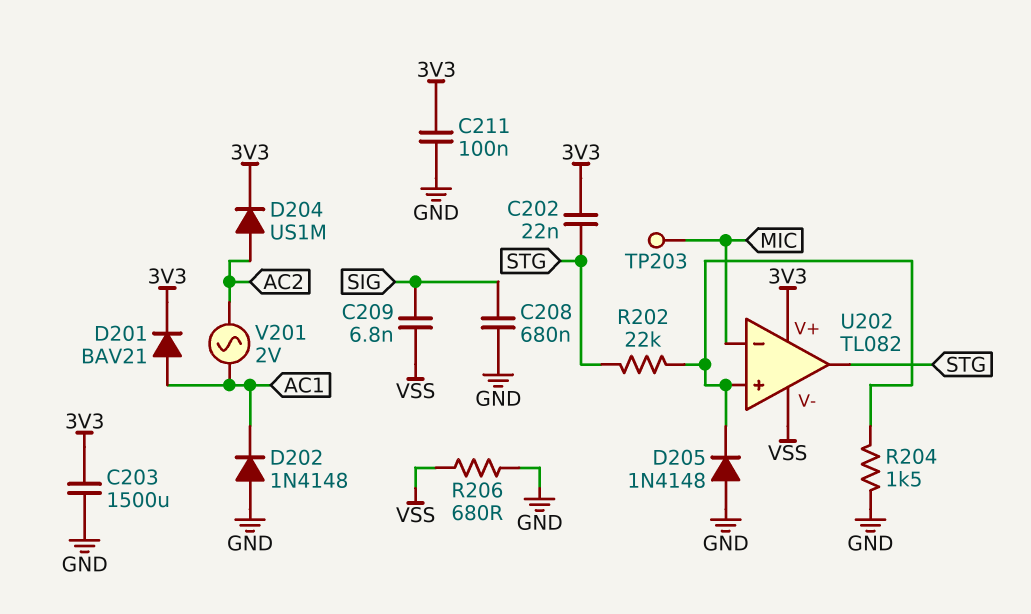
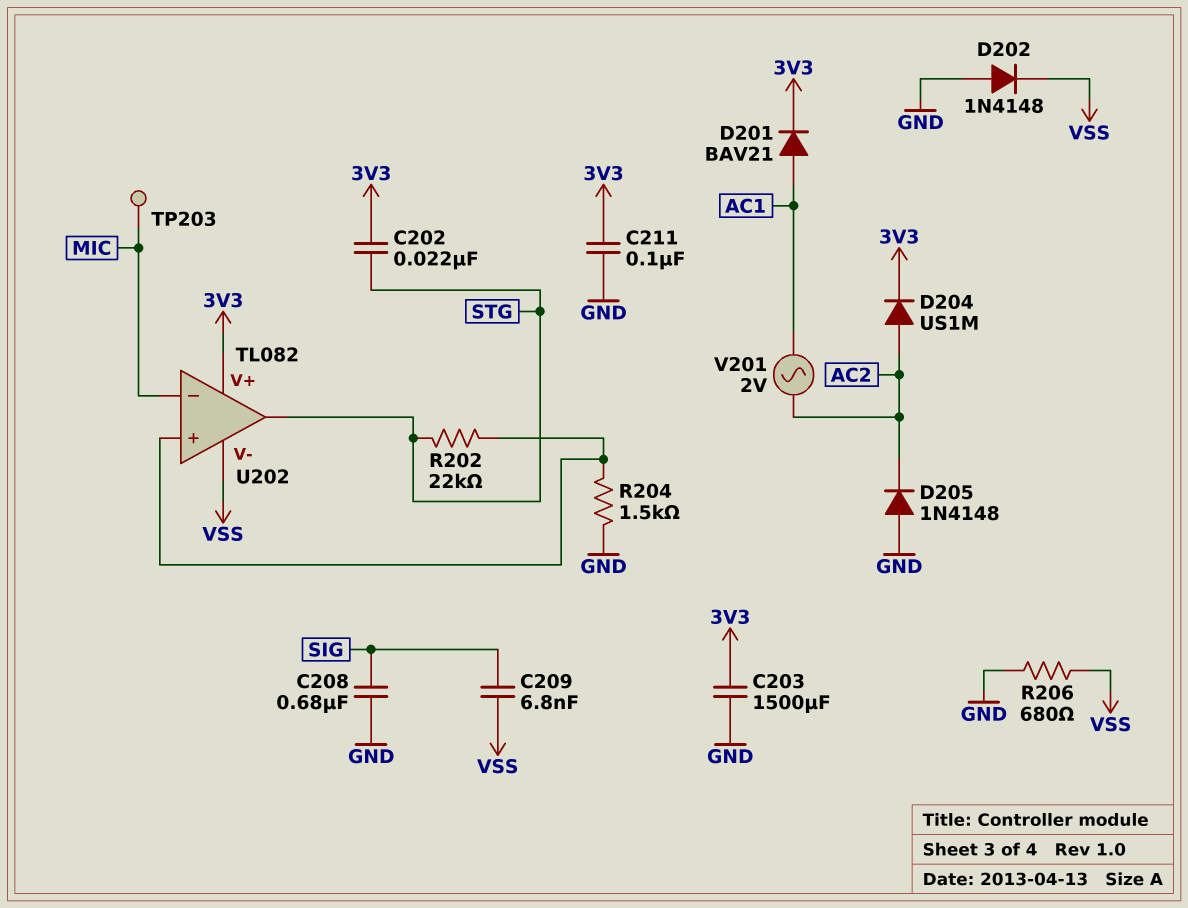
D202: diode 1N4148 (A GND, K AC1) -> diode 1N4148 (A GND, K VSS)
D205: diode 1N4148 (A GND, K U202/in+) -> diode 1N4148 (A GND, K AC2)

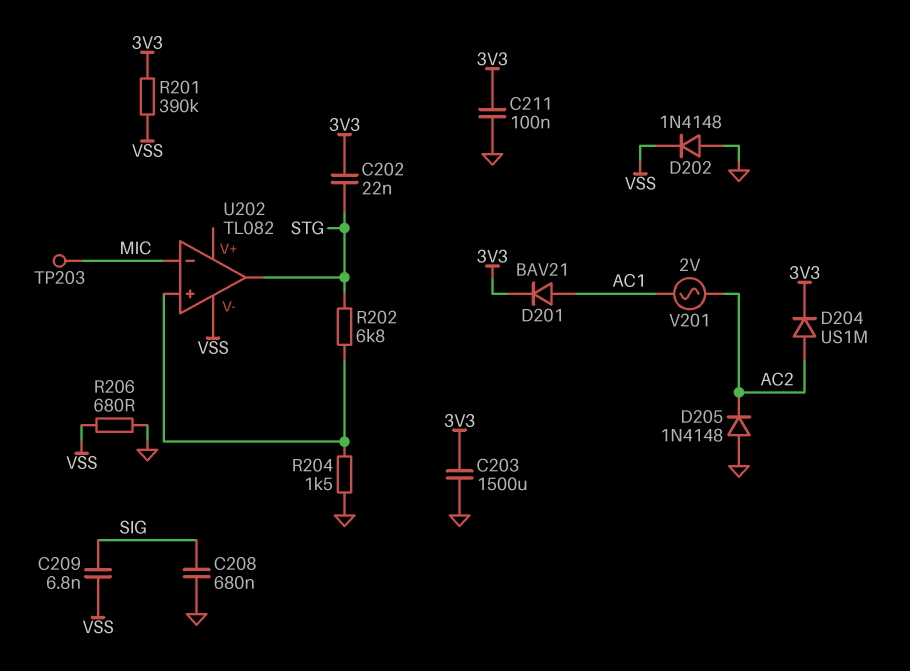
R201: none -> 390k (3V3, VSS)
R202: 22k (STG, U202/in+) -> 6.8k (STG, U202/in+)
U202 pin V+: 3V3 -> none

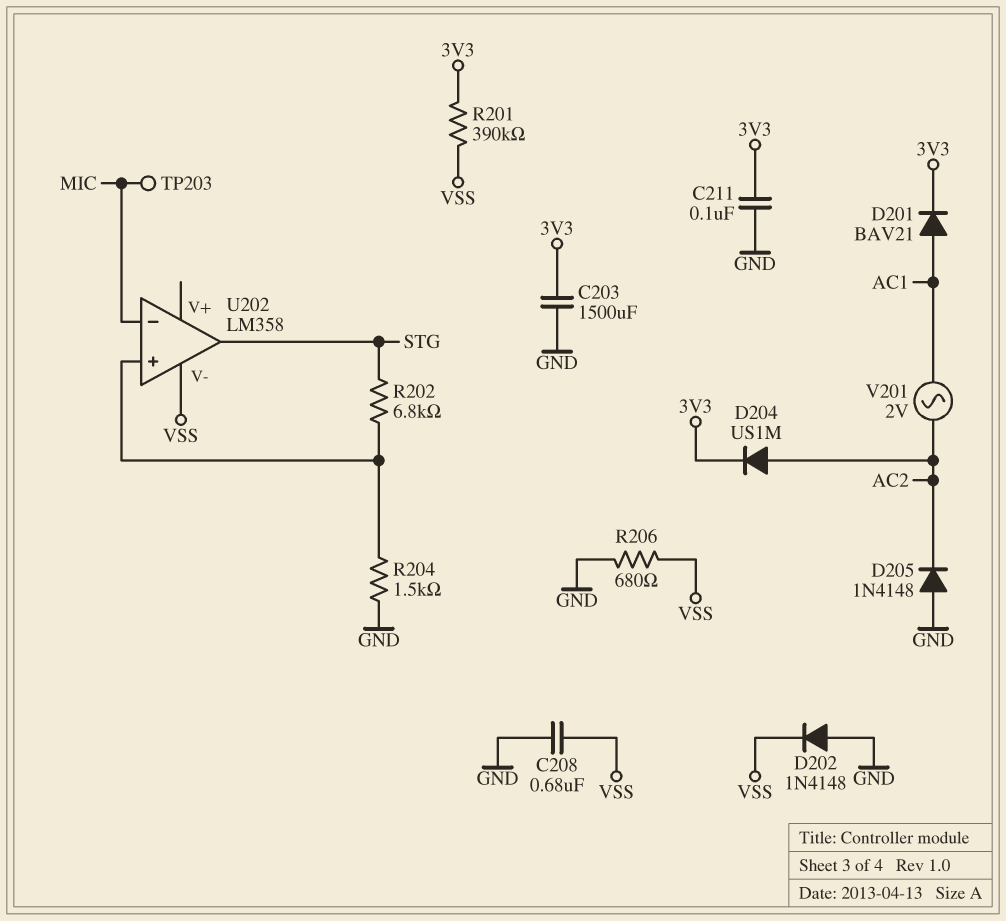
C202: 22nF (3V3, STG) -> none
C208: 680nF (GND, SIG) -> 680nF (GND, VSS)
C209: 6.8nF (SIG, VSS) -> none
U202: TL082 -> LM358

